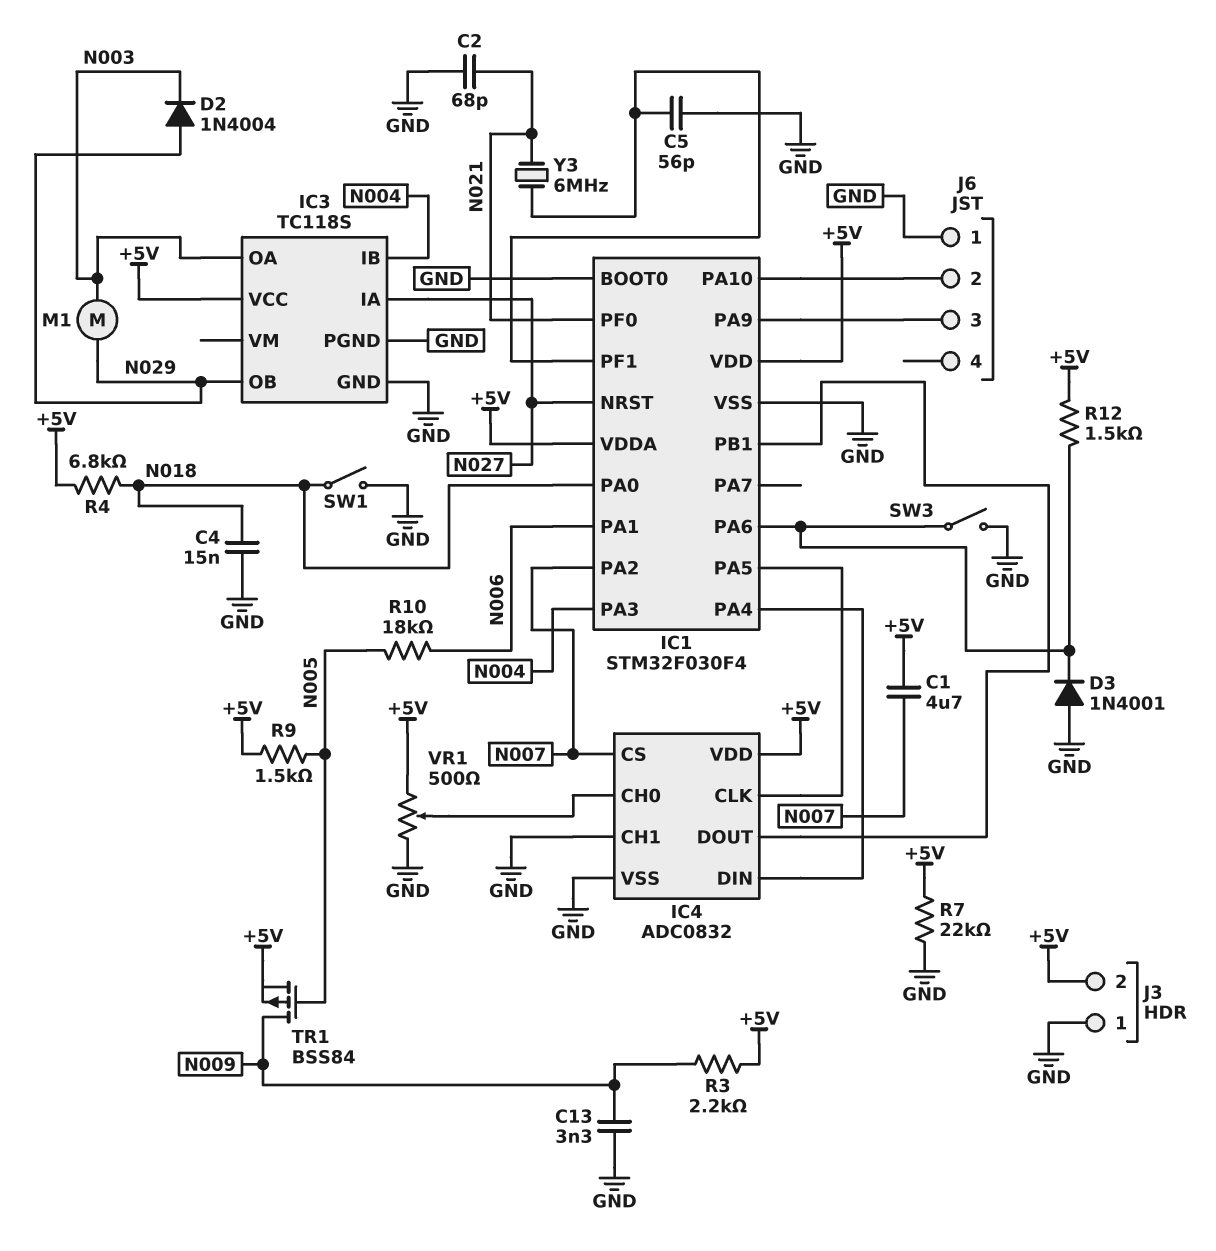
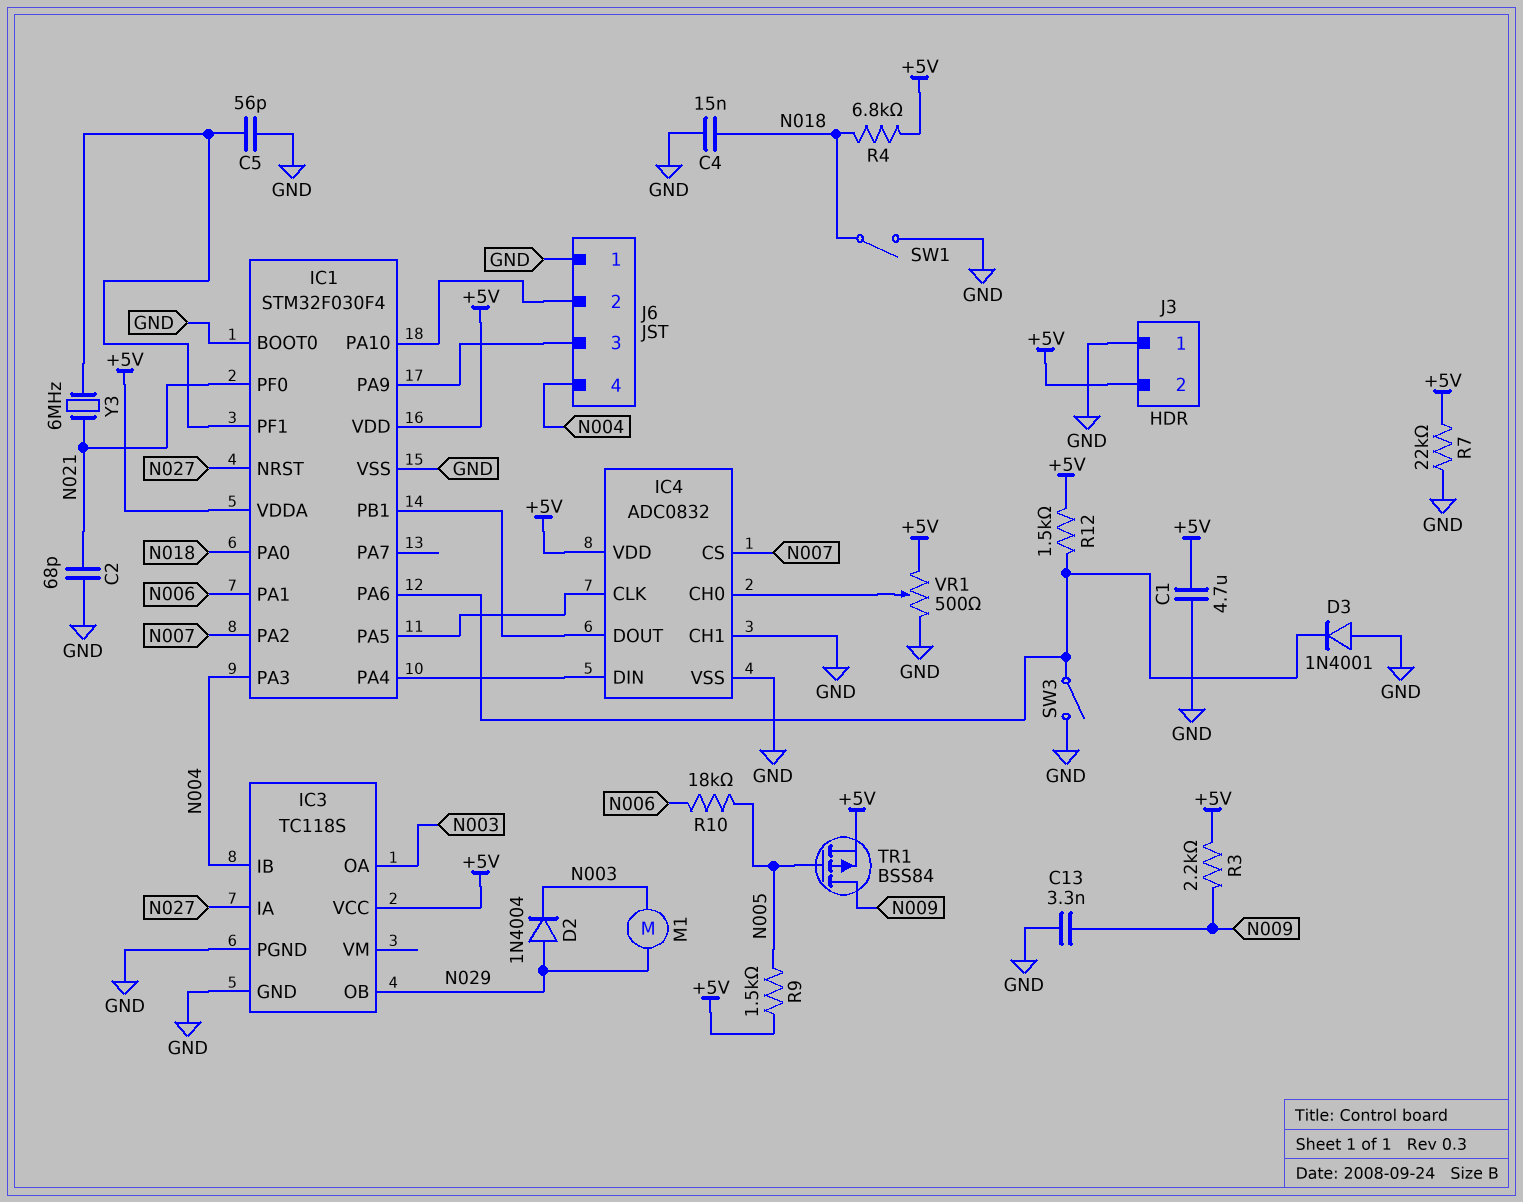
C1: 4.7uF (+5V, N007) -> 4.7uF (+5V, GND)
J6 pin 4: none -> N004

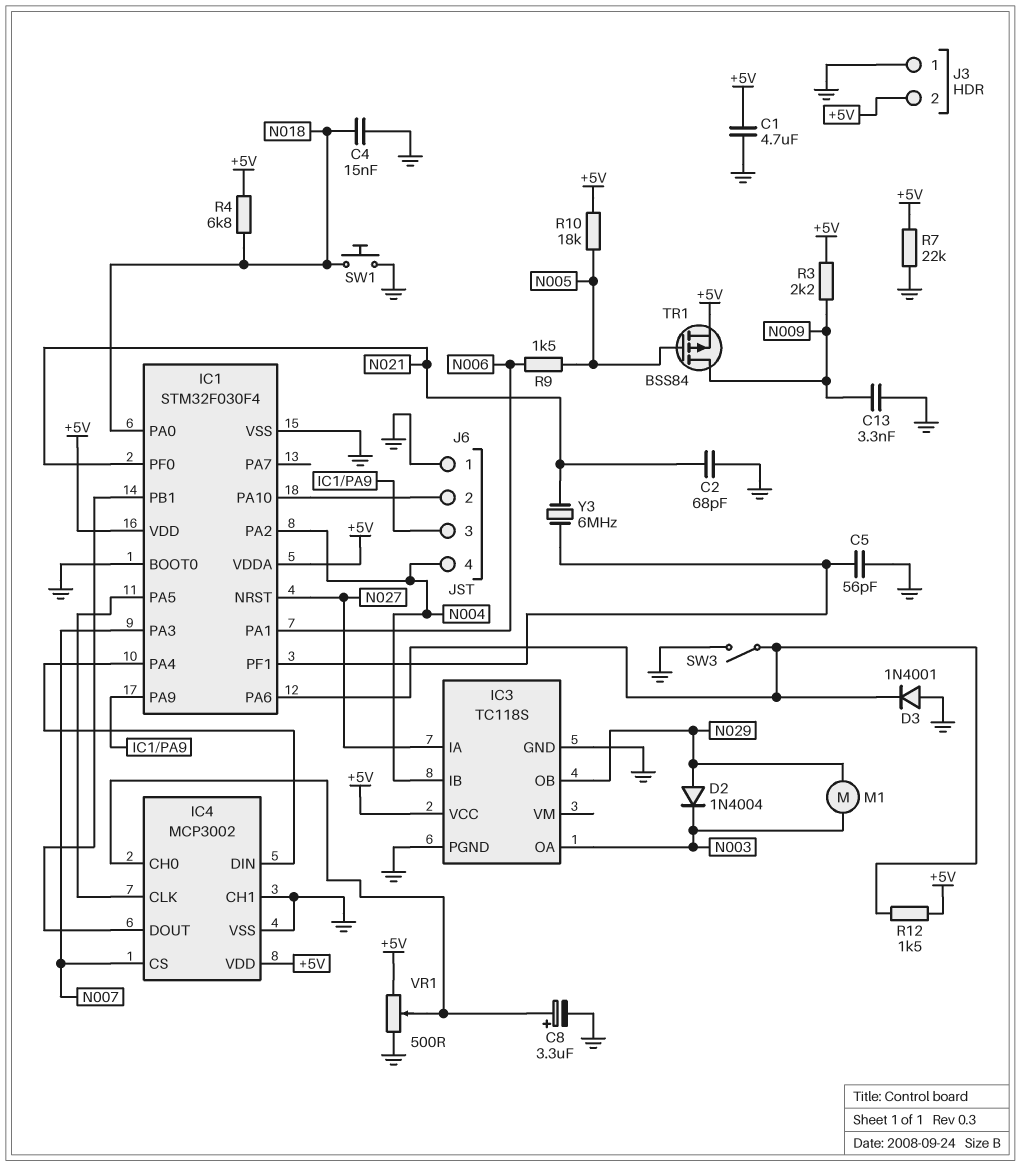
C8: none -> 3.3uF (plus IC4/CH0, minus GND)
IC1 pin PA2: N007 -> N004
IC1 pin PA3: N004 -> N007
IC4: ADC0832 -> MCP3002
R9: 1.5k (+5V, N005) -> 1.5k (N005, N006)
R10: 18k (N005, N006) -> 18k (+5V, N005)
SW1: switch (GND, N018) -> button (GND, N018)

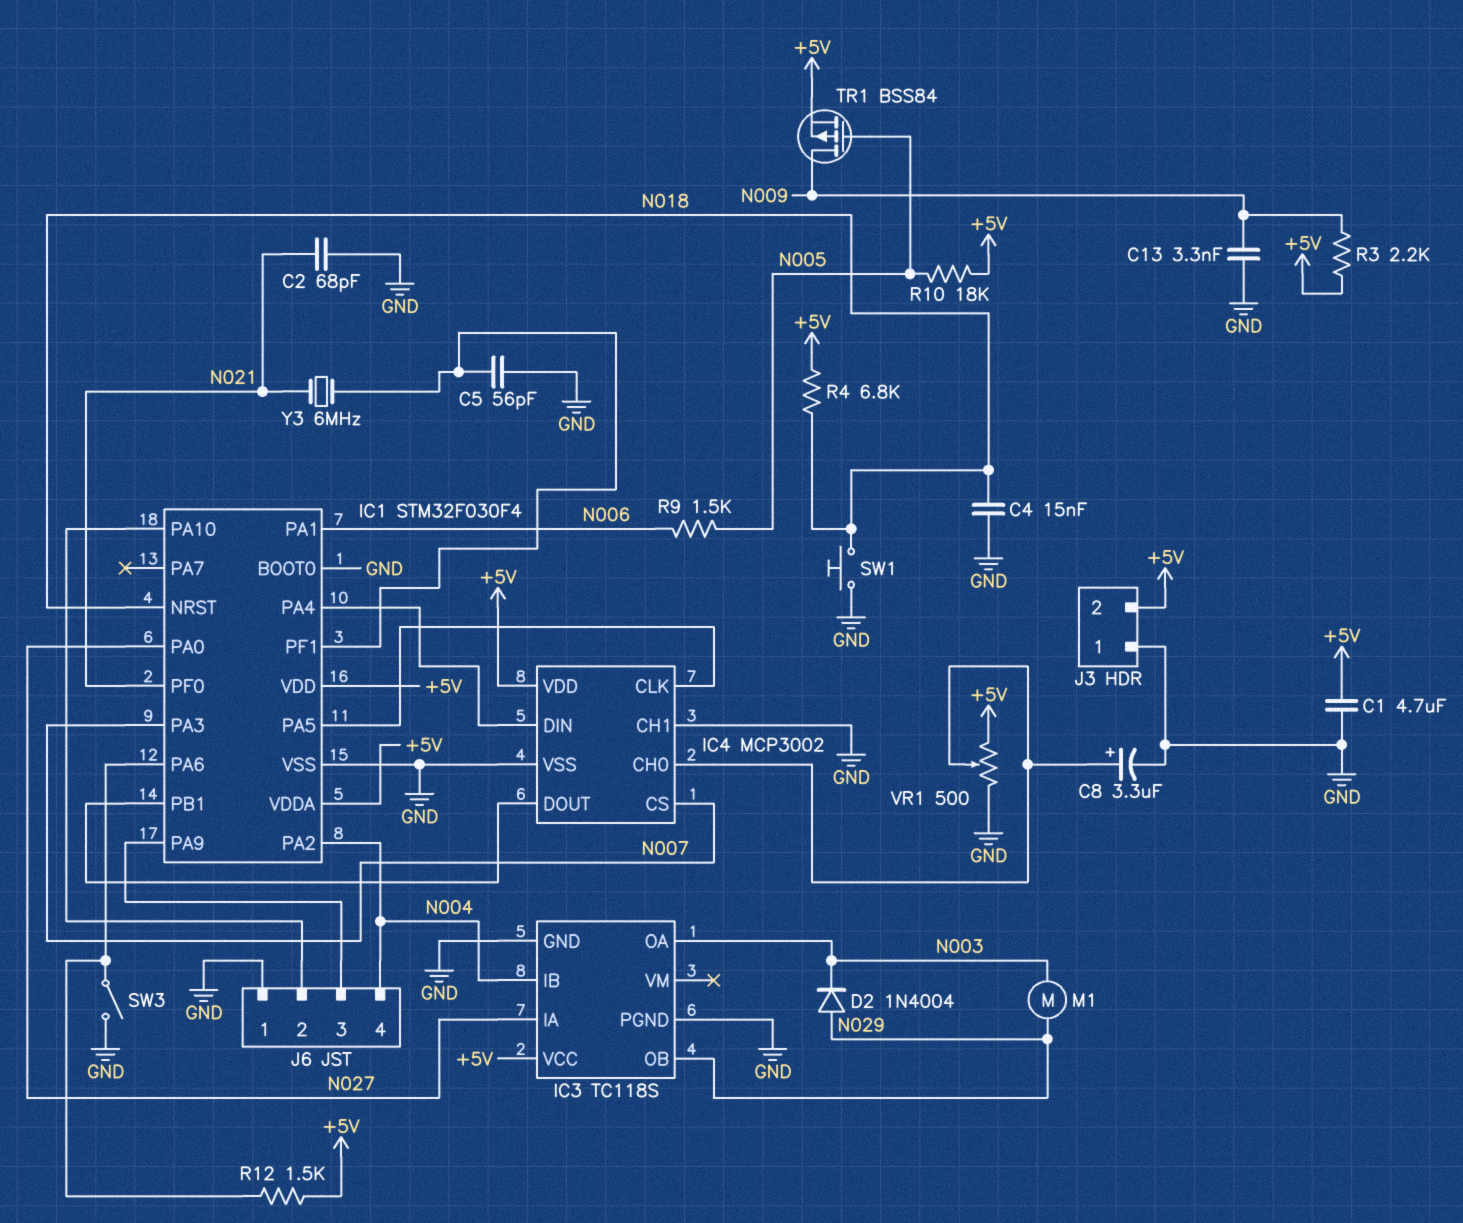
D3: diode 1N4001 (A GND, K IC1/PA6) -> none
IC1 pin NRST: N027 -> N018
IC1 pin PA0: N018 -> N027
R7: 22k (+5V, GND) -> none

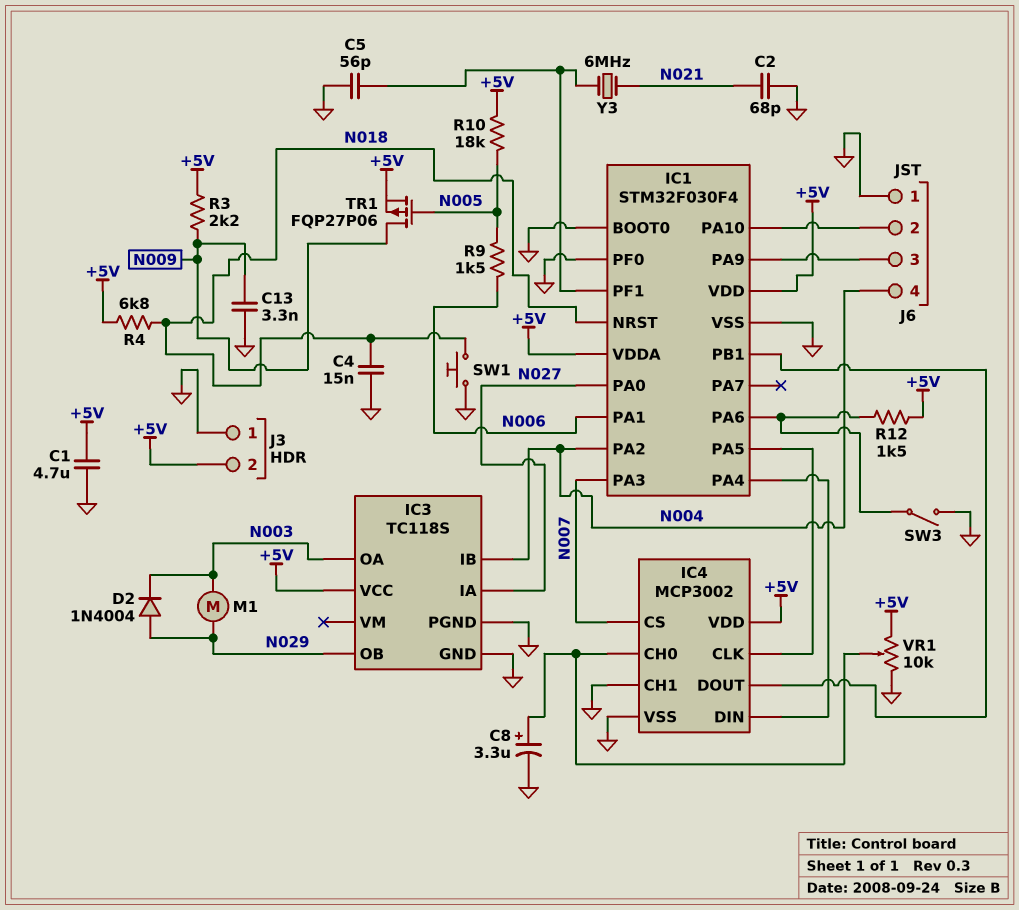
IC1 pin PF0: N021 -> GND
TR1: PMOS BSS84 (G N005, D N009, S +5V) -> PMOS FQP27P06 (G N005, D N009, S +5V)
VR1: 500 (+5V, GND, wiper IC4/CH0) -> 10k (+5V, GND, wiper IC4/CH0)

